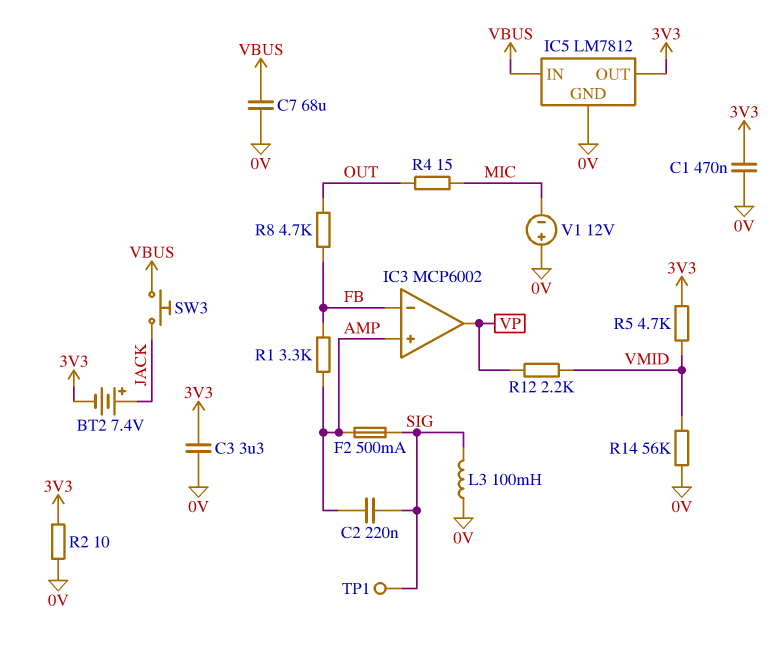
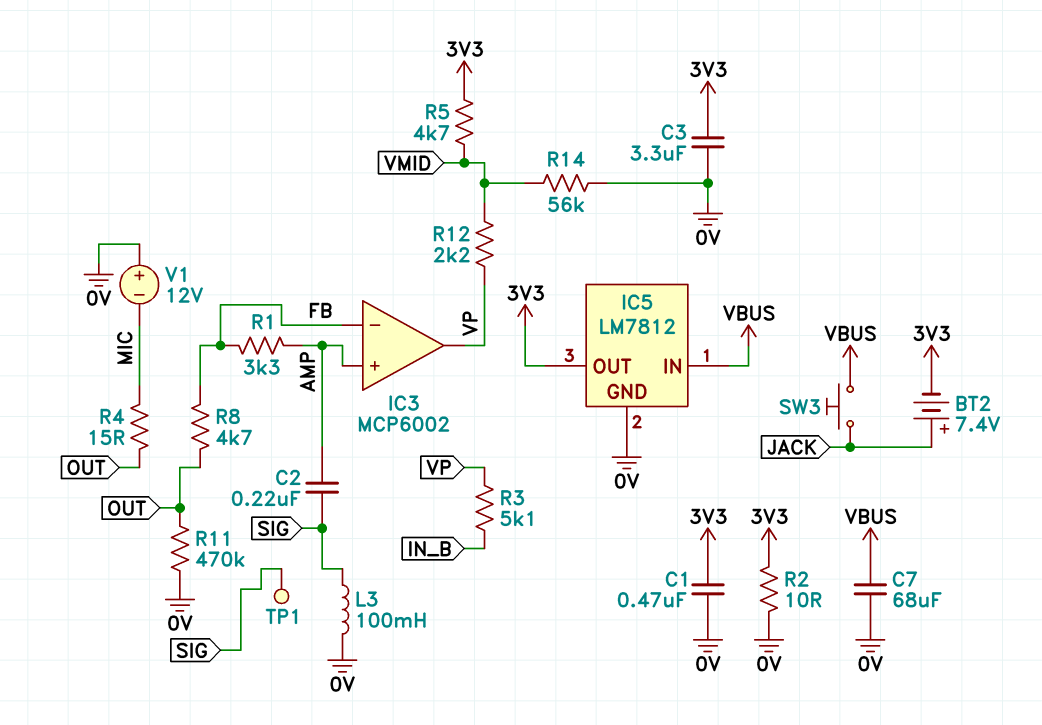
F2: 500mA (AMP, SIG) -> none
R3: none -> 5.1k (IN_B, VP)
R11: none -> 470k (0V, OUT)

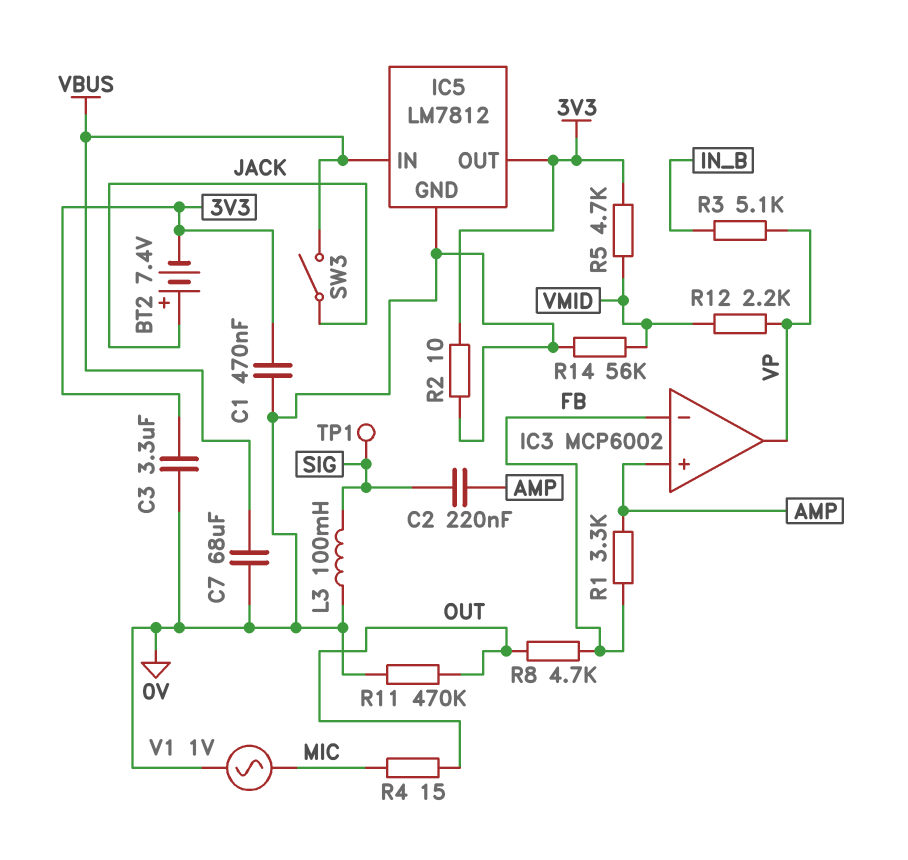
SW3: button (JACK, VBUS) -> switch (JACK, VBUS)
V1: 12V (plus 0V, minus MIC) -> AC 1V (0V, MIC)

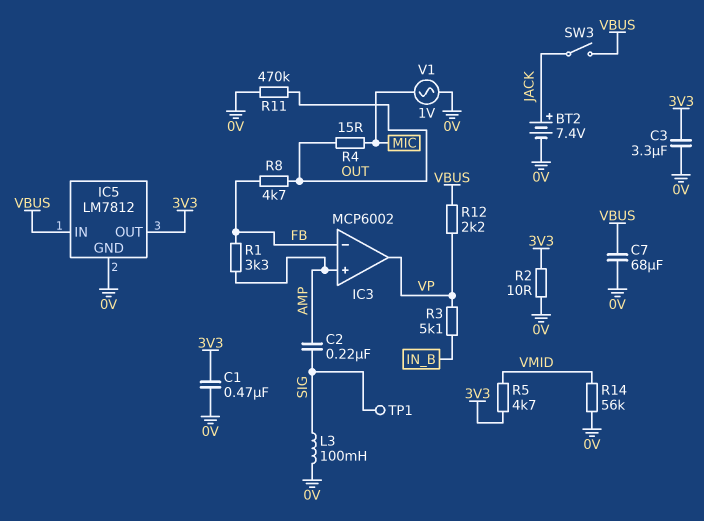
BT2: 7.4V (plus JACK, minus 3V3) -> 7.4V (plus JACK, minus 0V)
R12: 2.2k (VMID, VP) -> 2.2k (VBUS, VP)

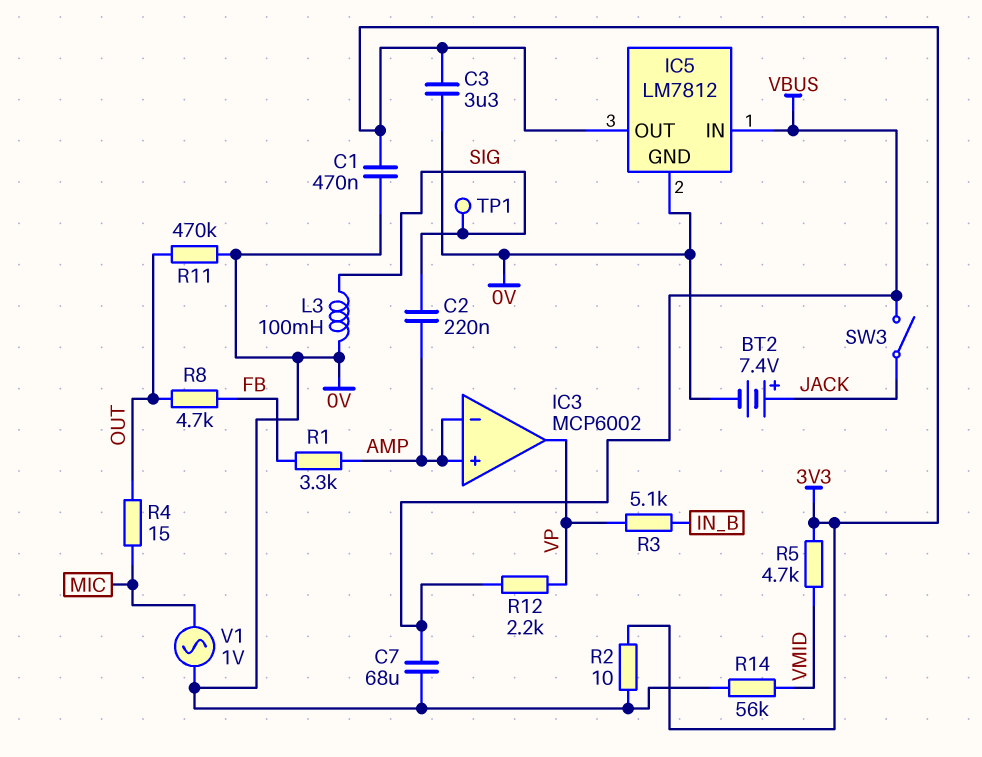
IC3 pin in-: FB -> AMP

